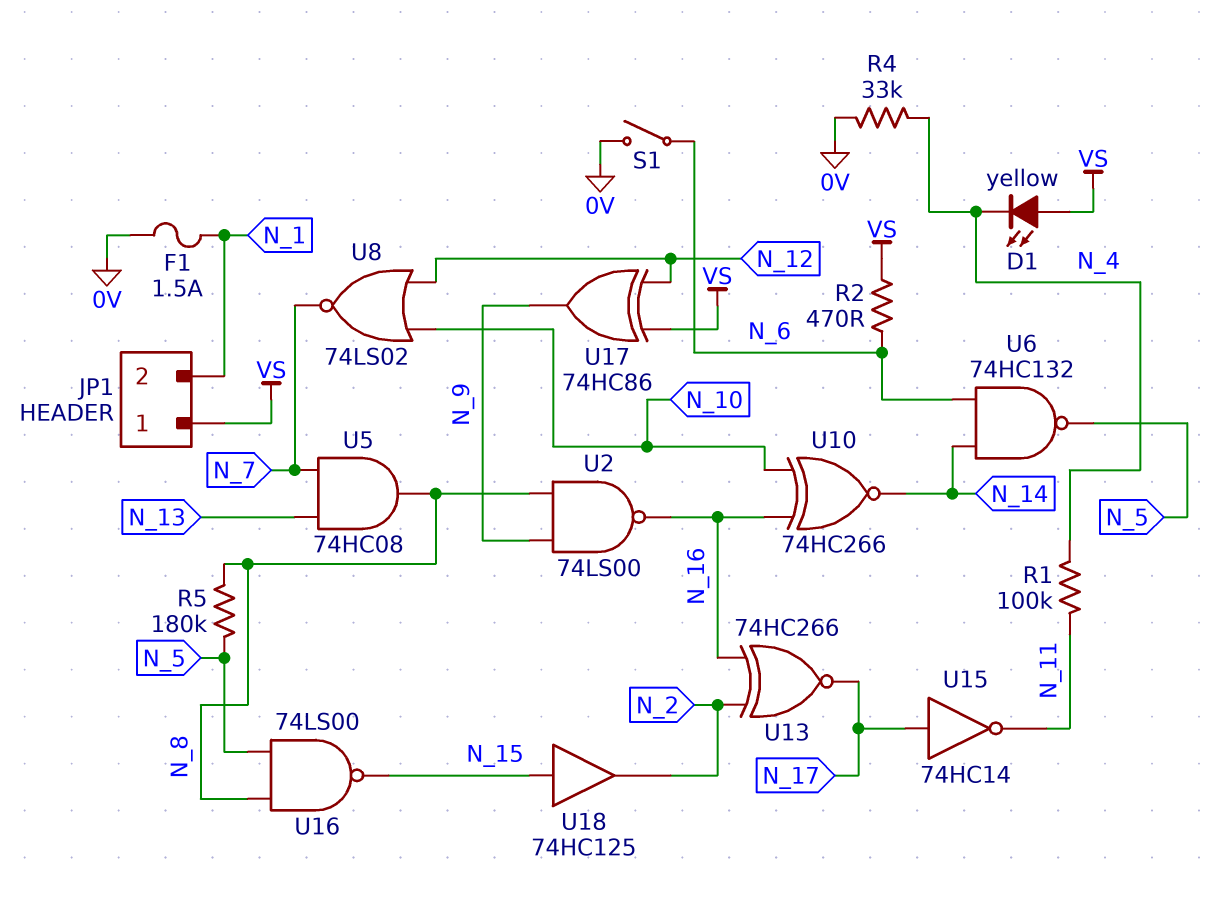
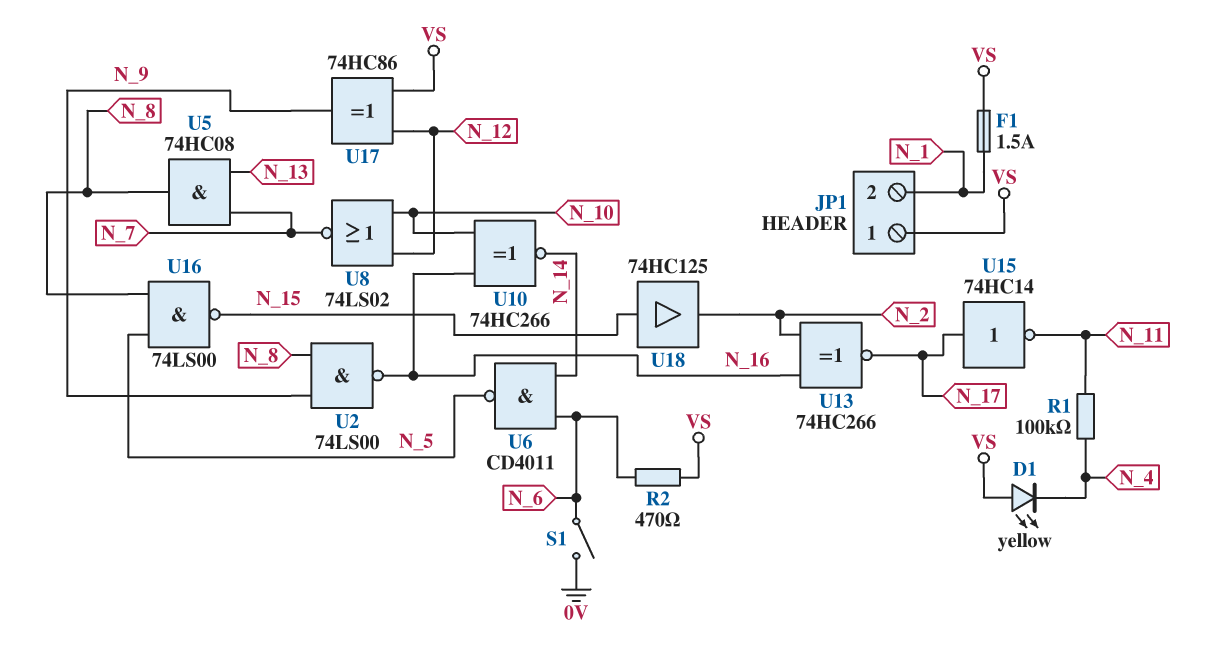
F1: 1.5A (0V, N_1) -> 1.5A (N_1, VS)
R4: 33k (0V, N_4) -> none
R5: 180k (N_5, N_8) -> none
U6: NAND 74HC132 (in N_6, in N_14, out N_5) -> NAND CD4011 (in N_6, in N_14, out N_5)

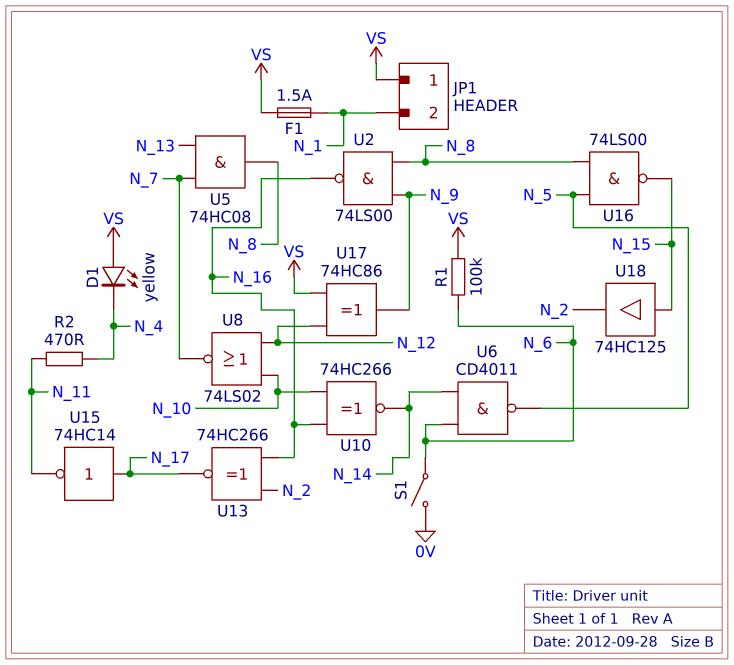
R1: 100k (N_4, N_11) -> 100k (N_6, VS)
R2: 470 (N_6, VS) -> 470 (N_4, N_11)

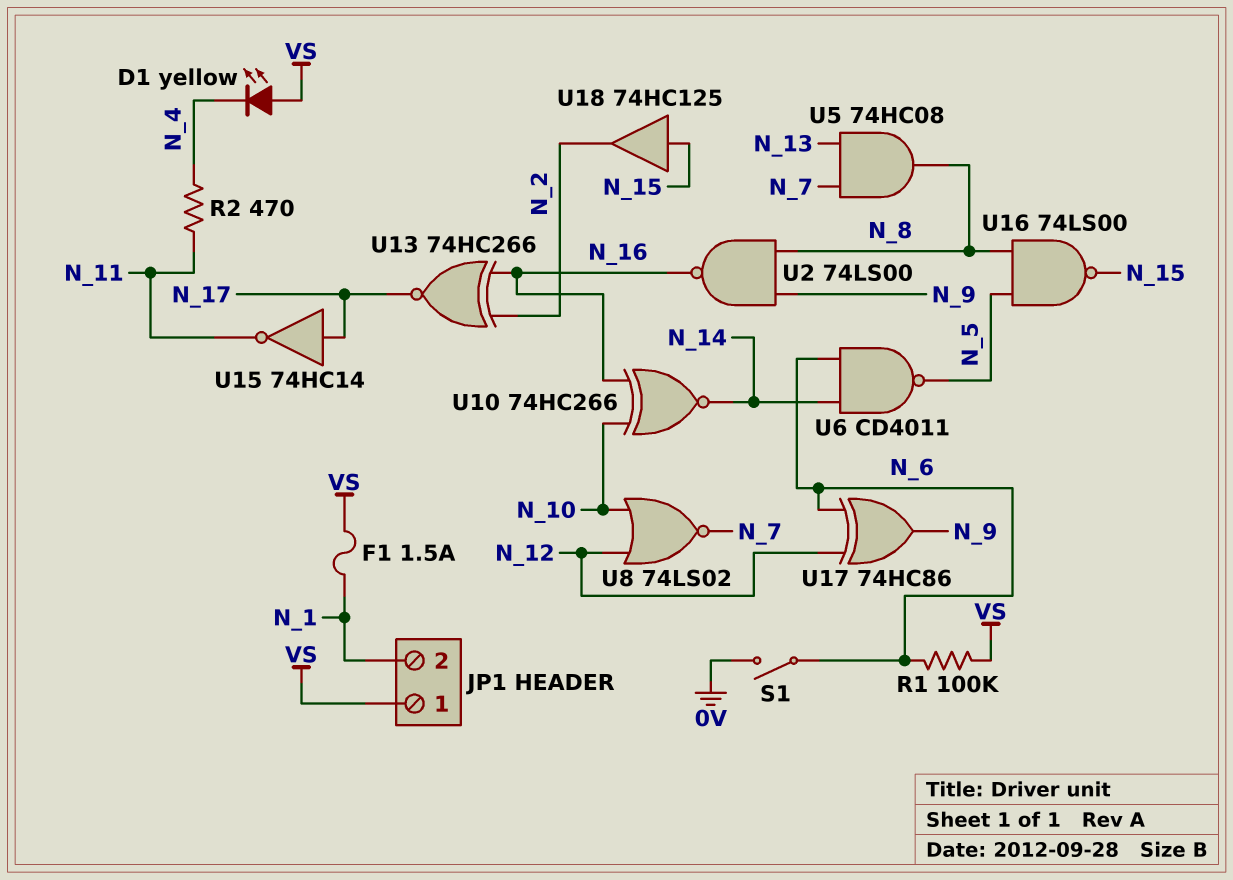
U17: XOR 74HC86 (in N_12, in VS, out N_9) -> XOR 74HC86 (in N_6, in N_12, out N_9)

